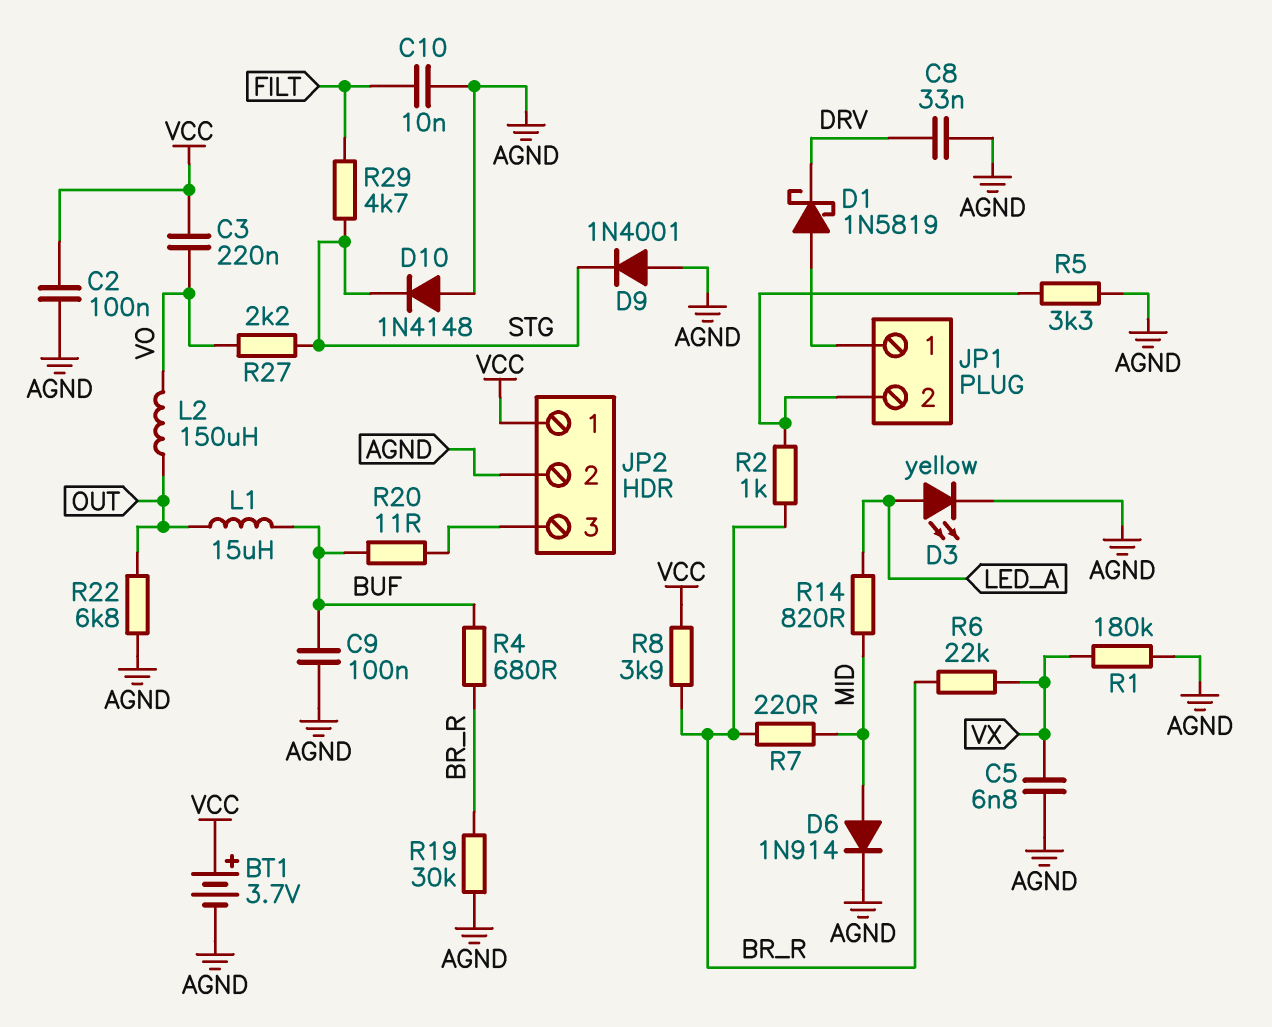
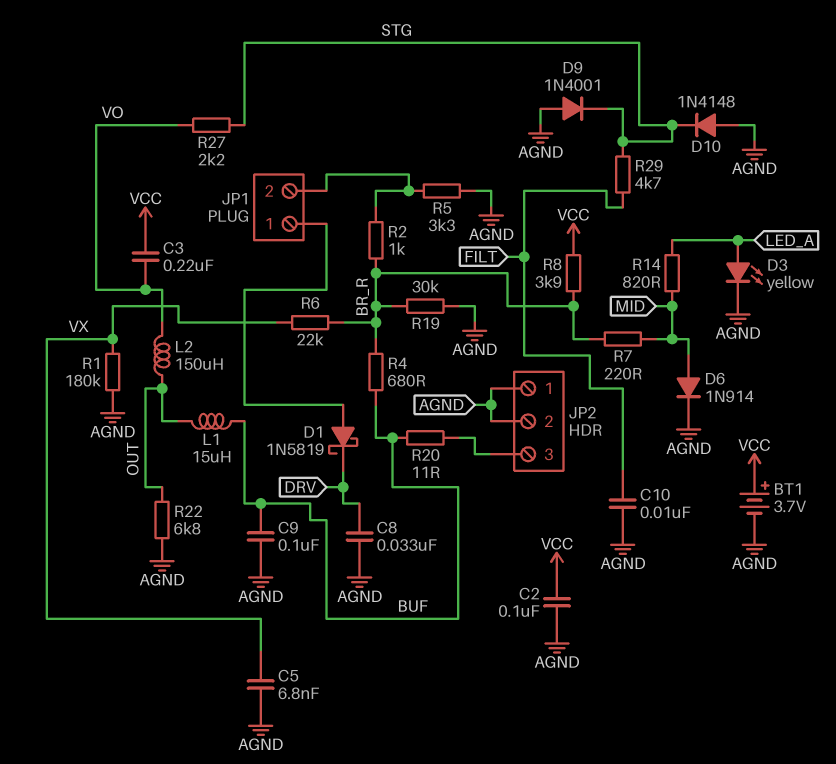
JP2 pin 1: VCC -> AGND

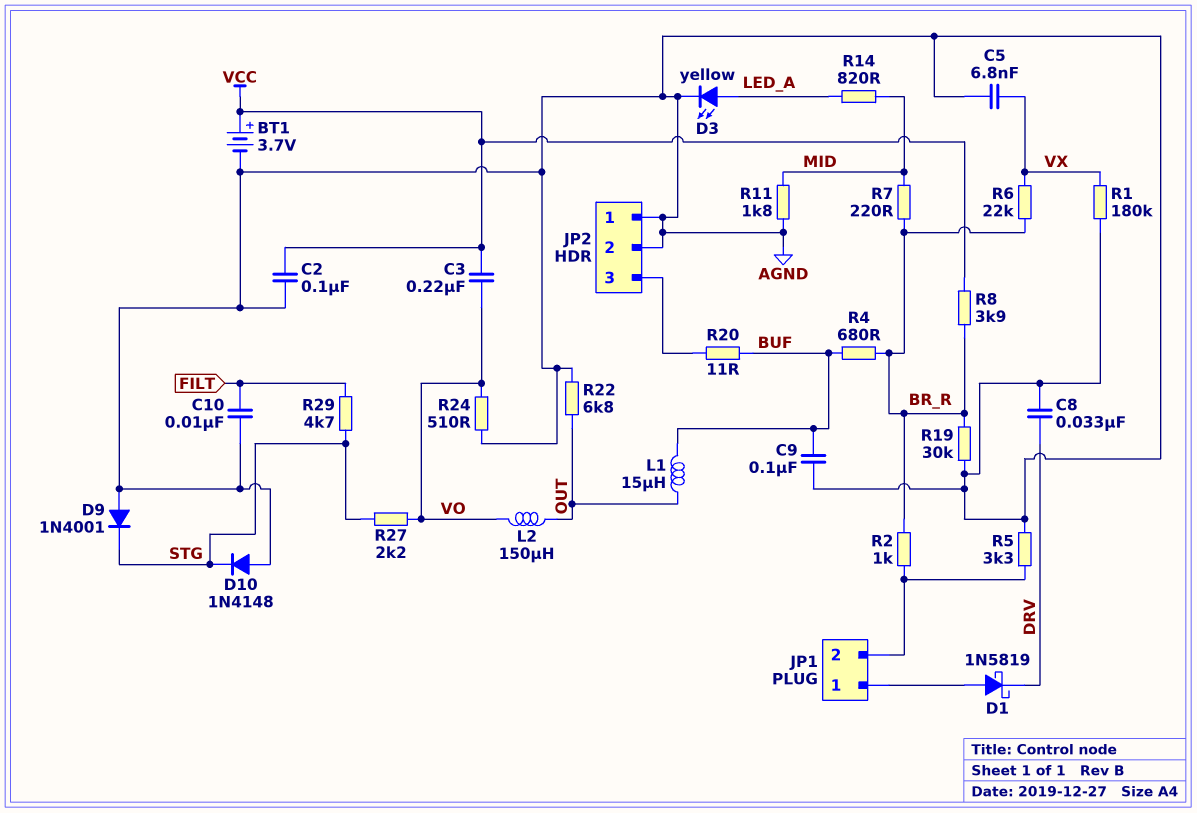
D6: diode 1N914 (A MID, K AGND) -> none
R11: none -> 1.8k (AGND, MID)
R24: none -> 510 (AGND, VO)

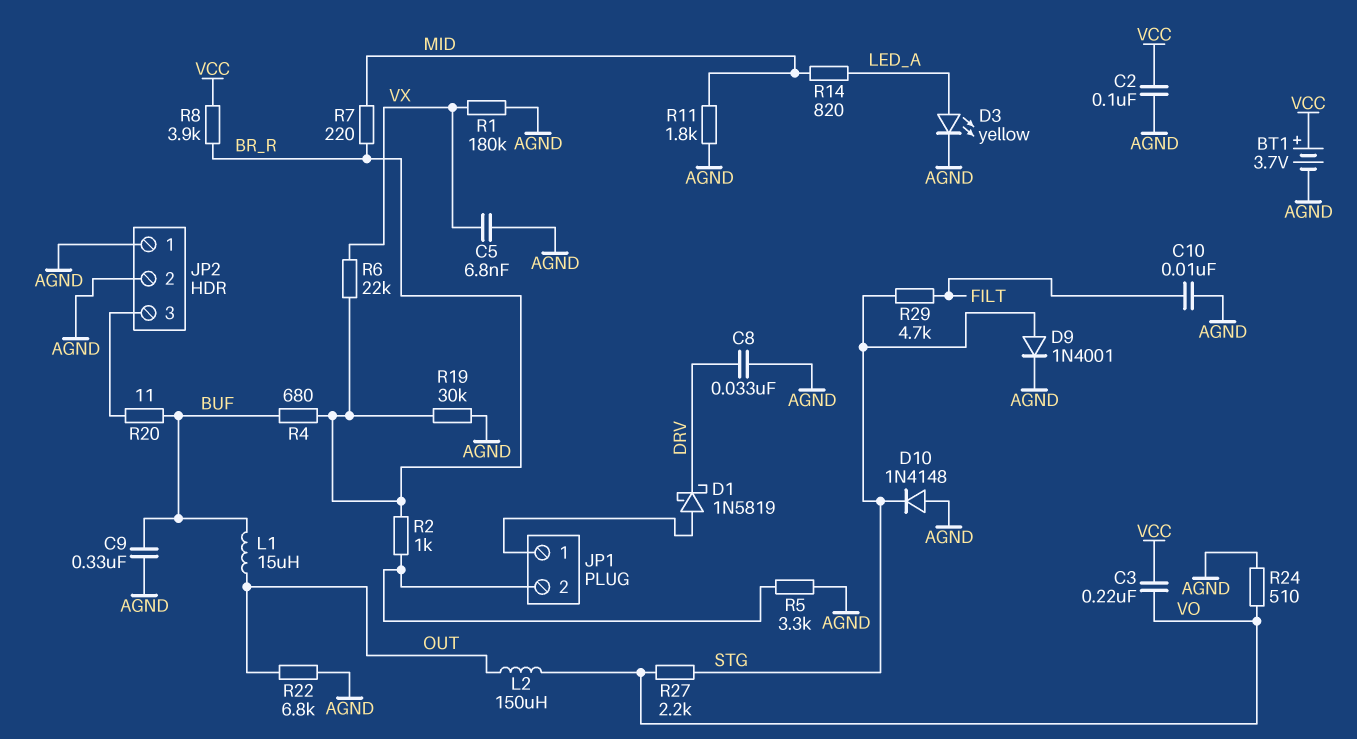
C9: 100nF (AGND, BUF) -> 330nF (AGND, BUF)
D9: diode 1N4001 (A AGND, K STG) -> diode 1N4001 (A STG, K AGND)

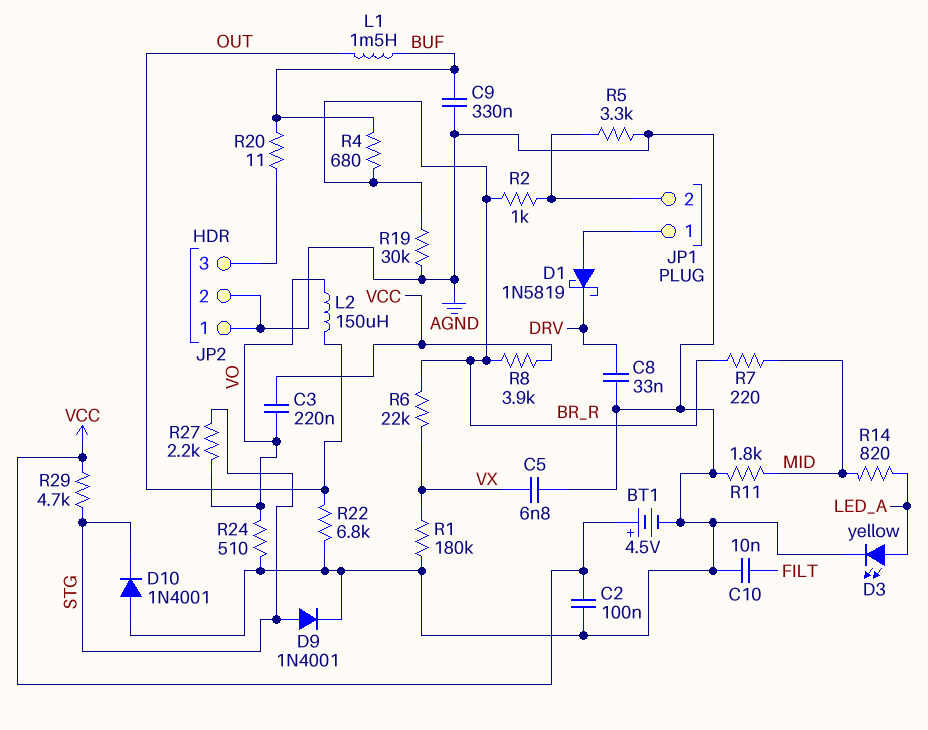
BT1: 3.7V (plus VCC, minus AGND) -> 4.5V (plus VCC, minus AGND)
D10: diode 1N4148 (A AGND, K STG) -> diode 1N4001 (A AGND, K STG)
L1: 15uH (BUF, OUT) -> 1.5mH (BUF, OUT)
R29: 4.7k (FILT, STG) -> 4.7k (STG, VCC)

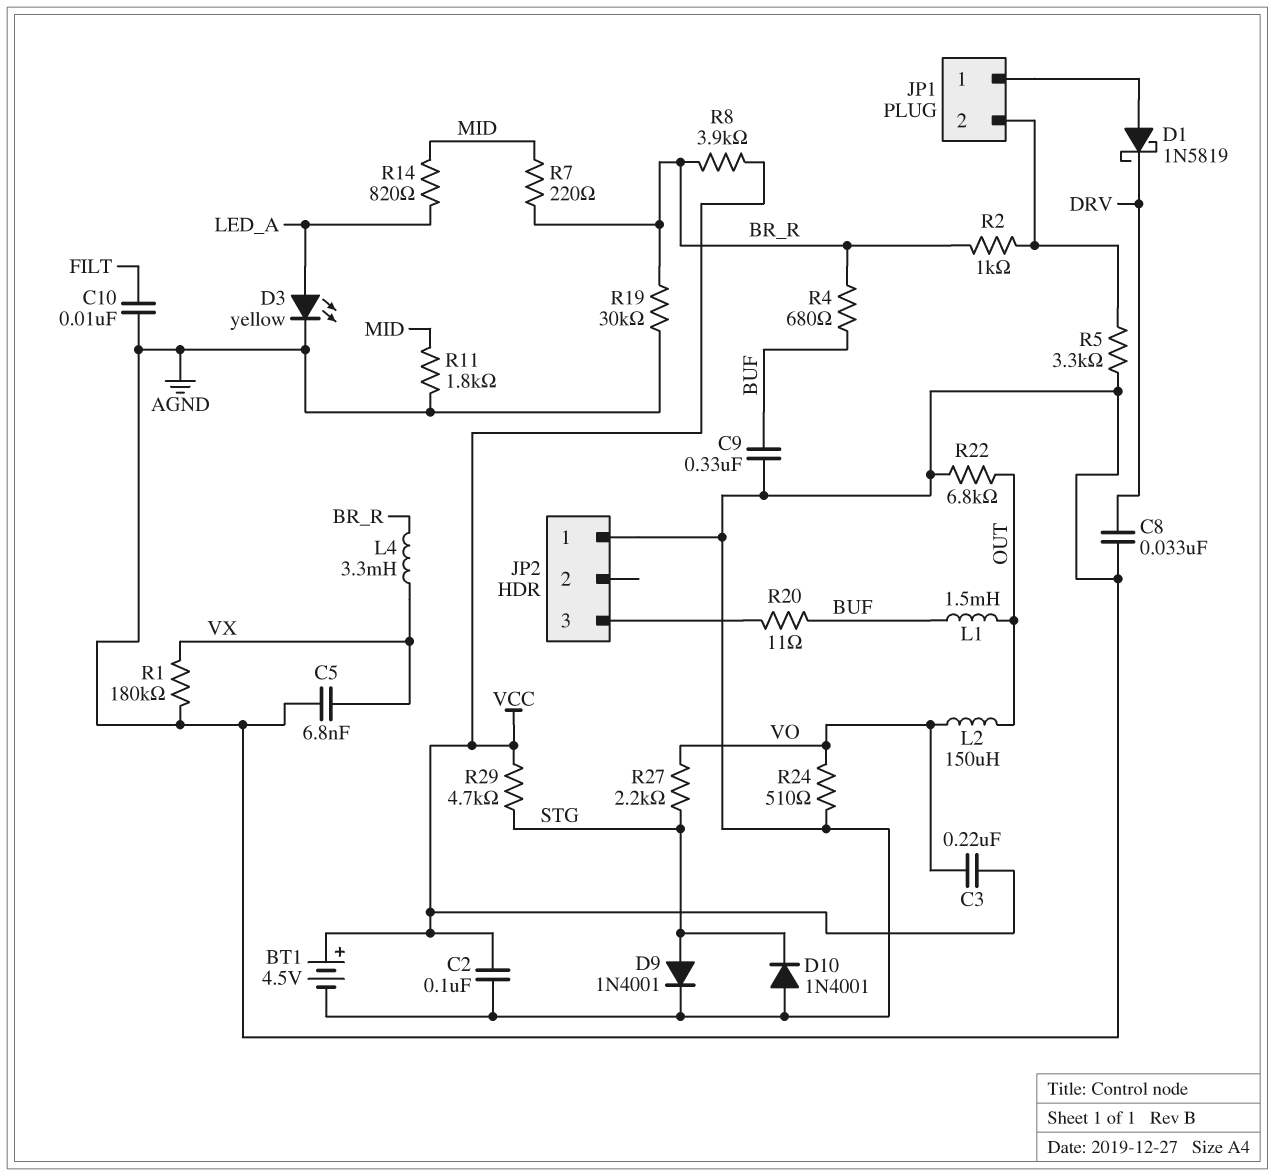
JP2 pin 2: AGND -> none
L4: none -> 3.3mH (BR_R, VX)
R6: 22k (BR_R, VX) -> none

